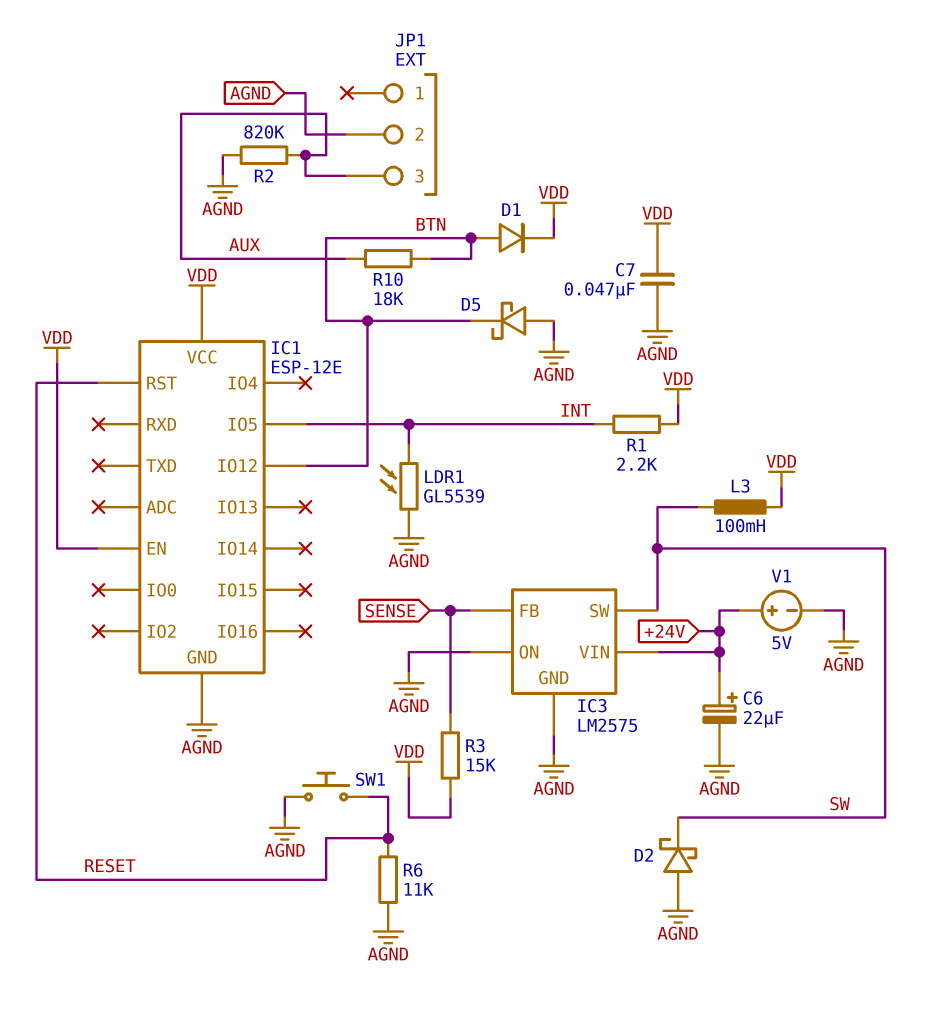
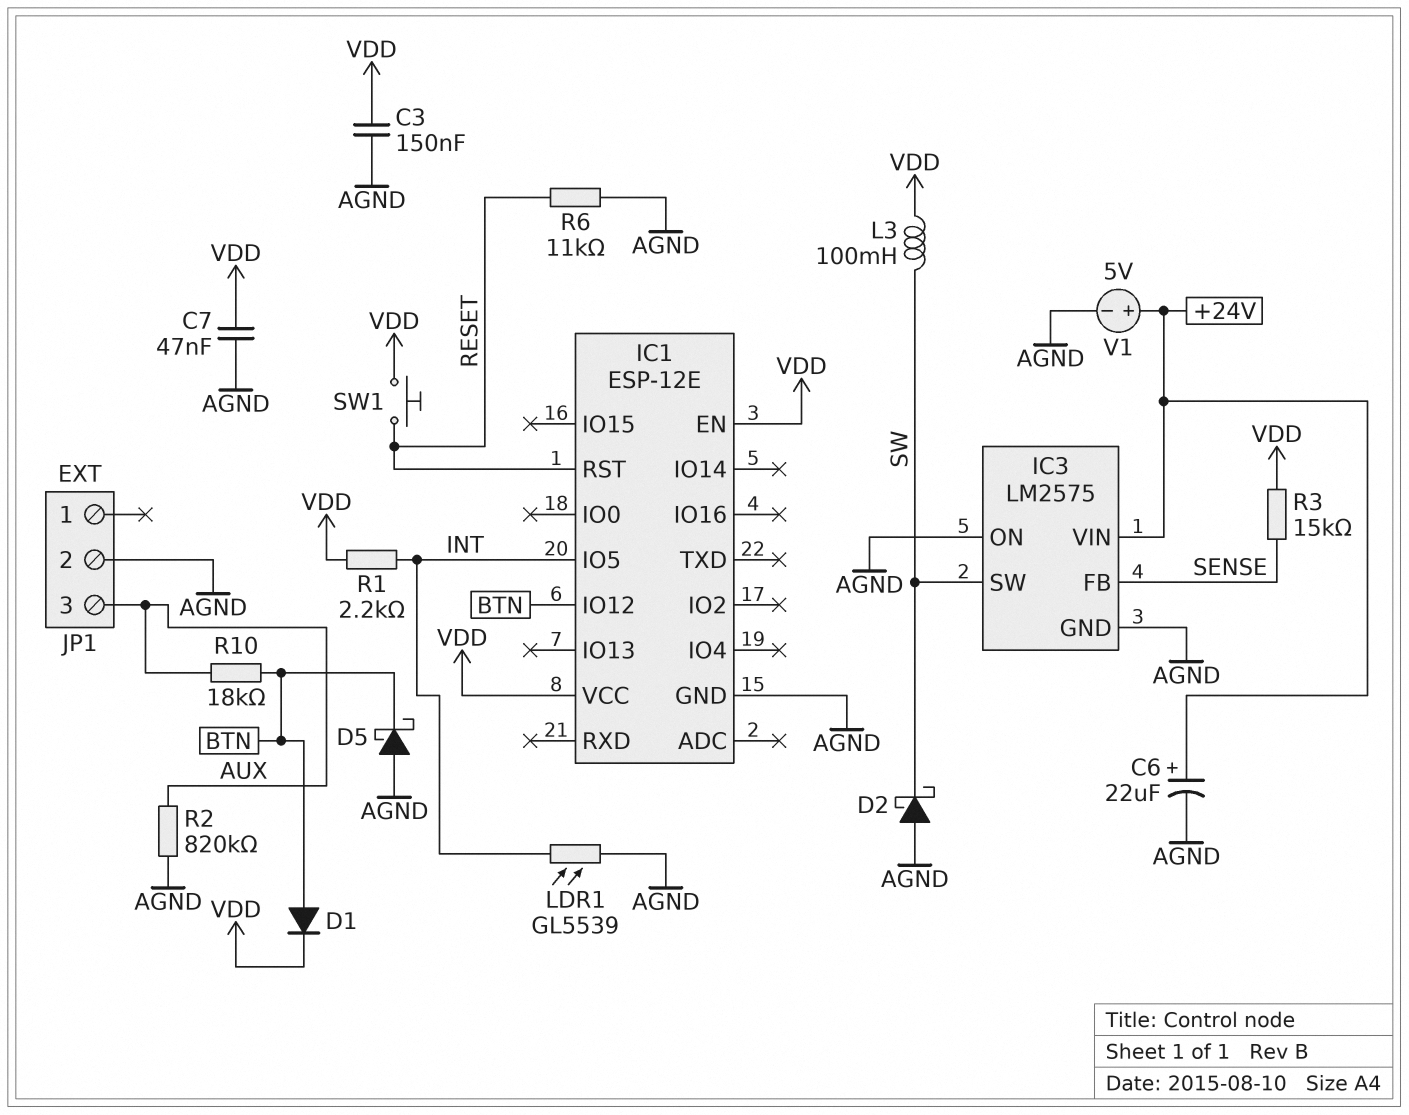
C3: none -> 150nF (AGND, VDD)
SW1: button (AGND, RESET) -> button (RESET, VDD)

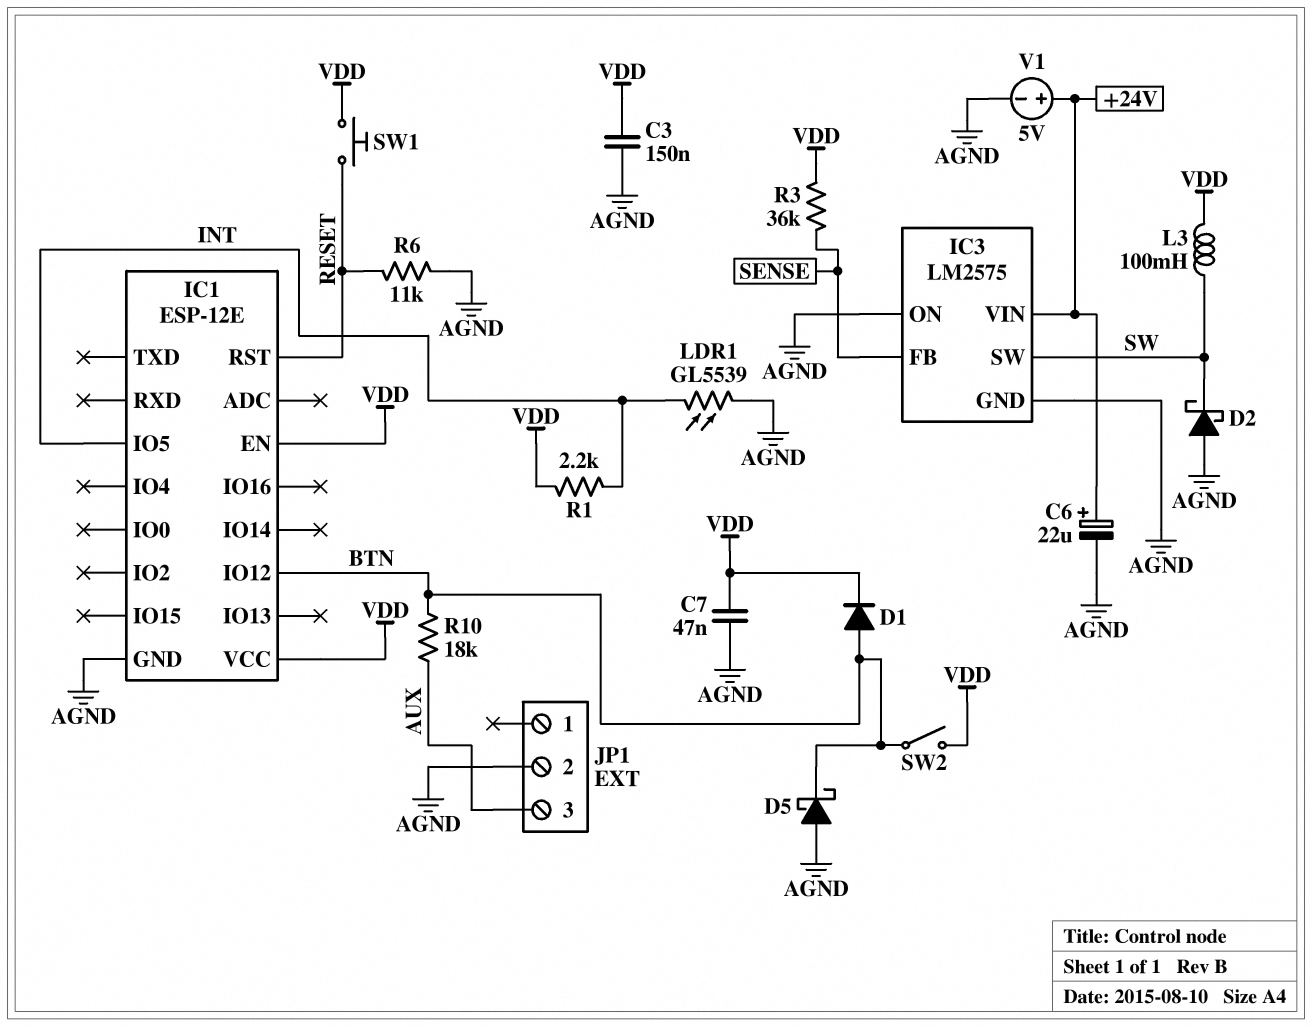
R2: 820k (AGND, AUX) -> none
R3: 15k (SENSE, VDD) -> 36k (SENSE, VDD)
SW2: none -> switch (BTN, VDD)

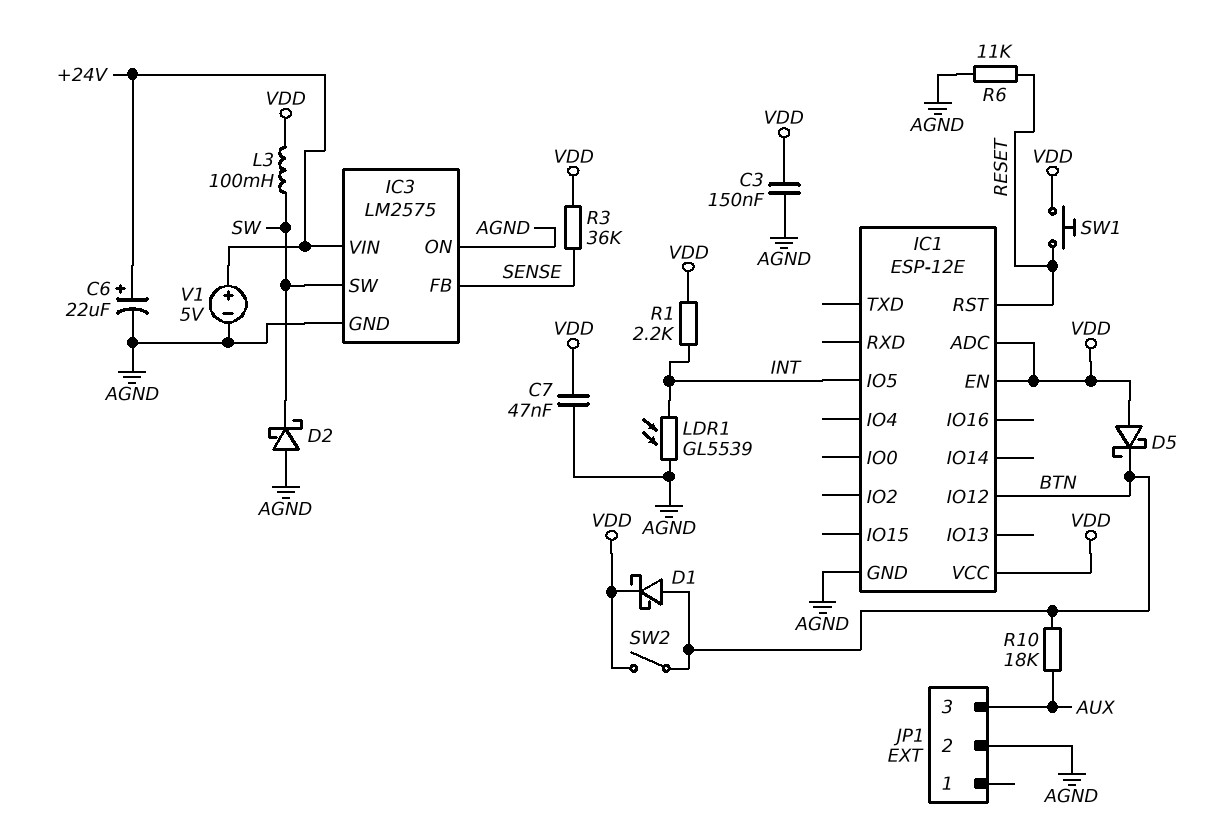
D1: diode (A BTN, K VDD) -> schottky (A BTN, K VDD)
D5: schottky (A AGND, K BTN) -> schottky (A VDD, K BTN)
IC1 pin ADC: none -> VDD

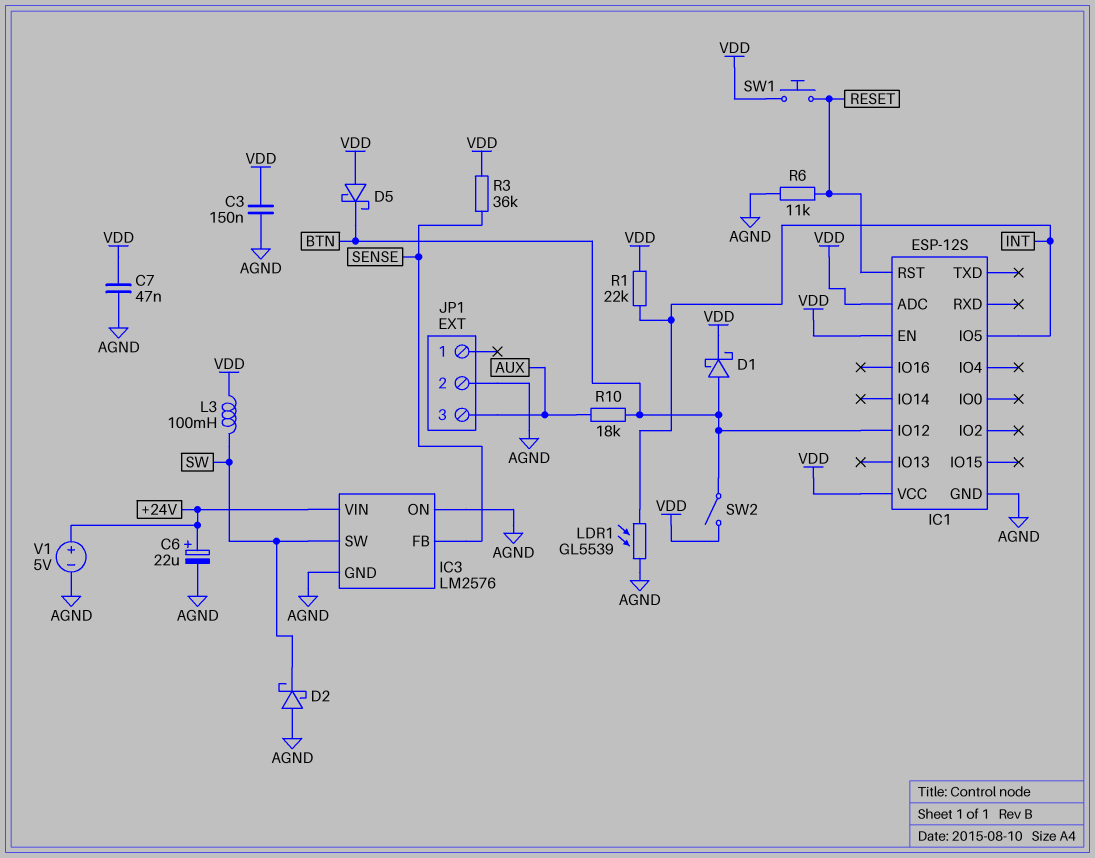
IC1: ESP-12E -> ESP-12S
IC3: LM2575 -> LM2576
R1: 2.2k (INT, VDD) -> 22k (INT, VDD)

